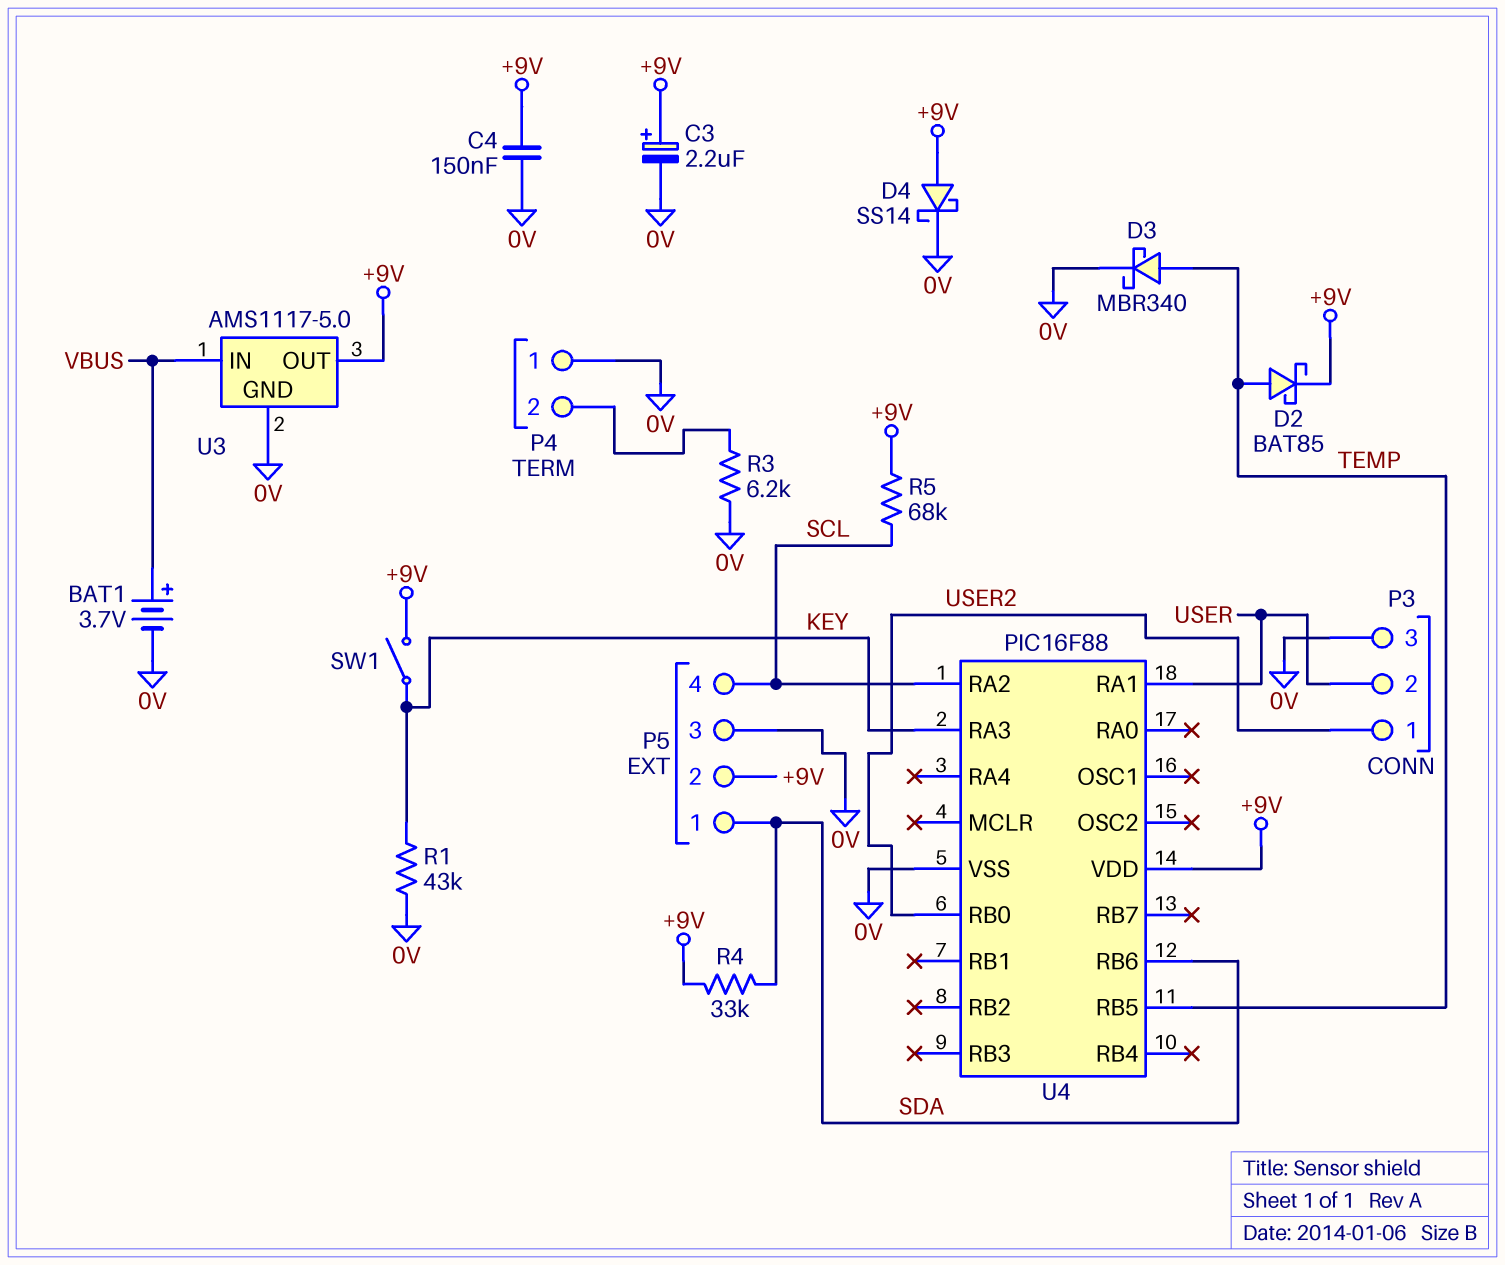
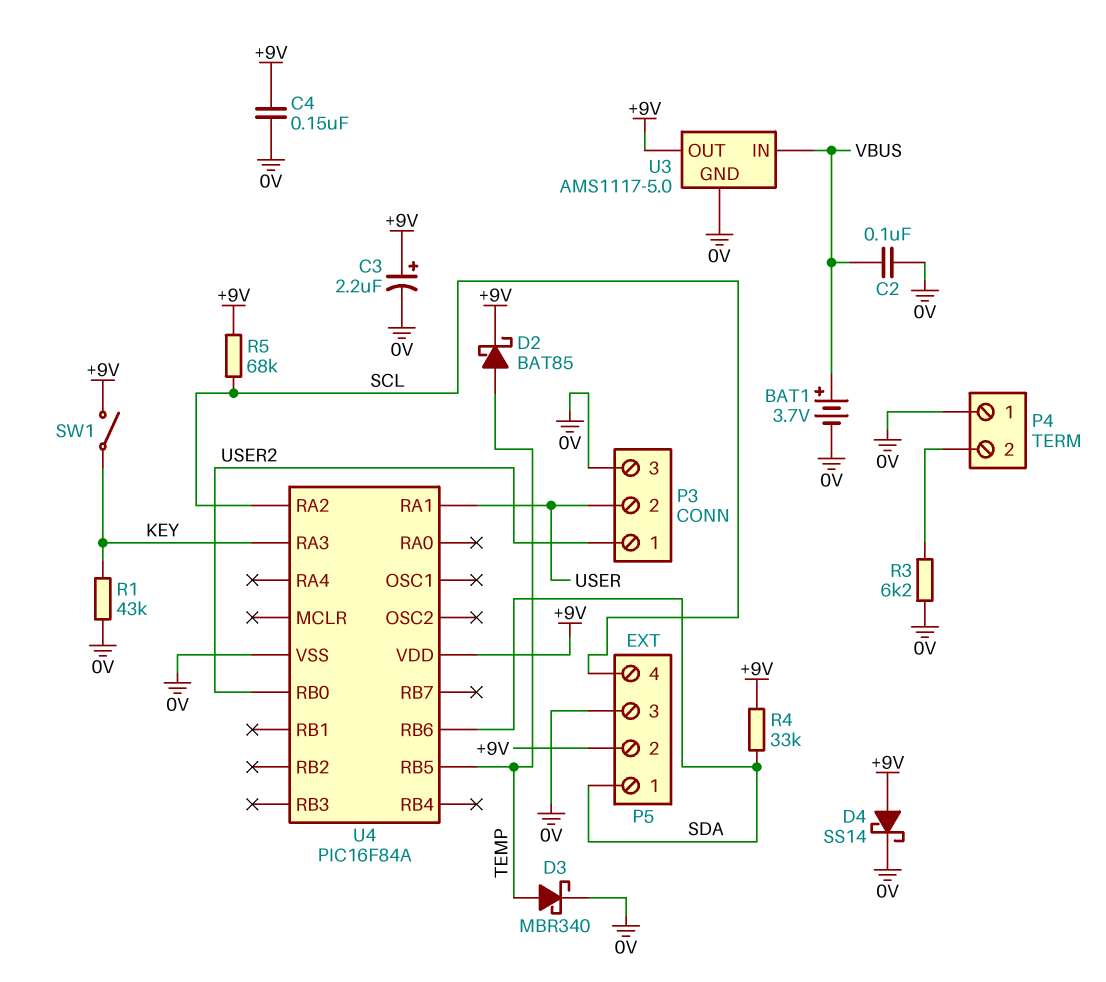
C2: none -> 100nF (0V, VBUS)
U4: PIC16F88 -> PIC16F84A

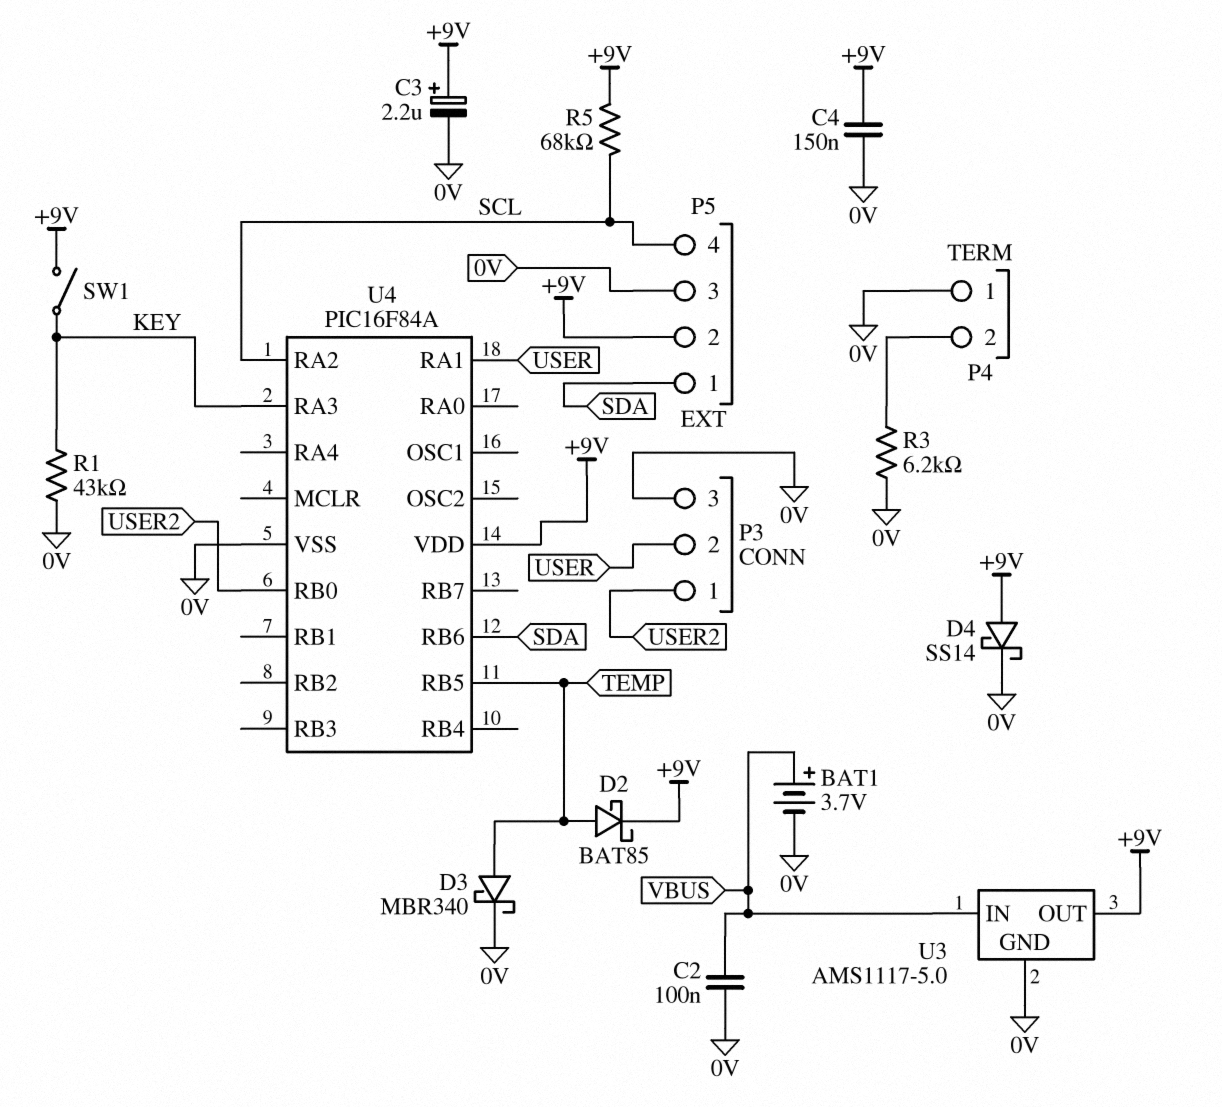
R4: 33k (+9V, SDA) -> none

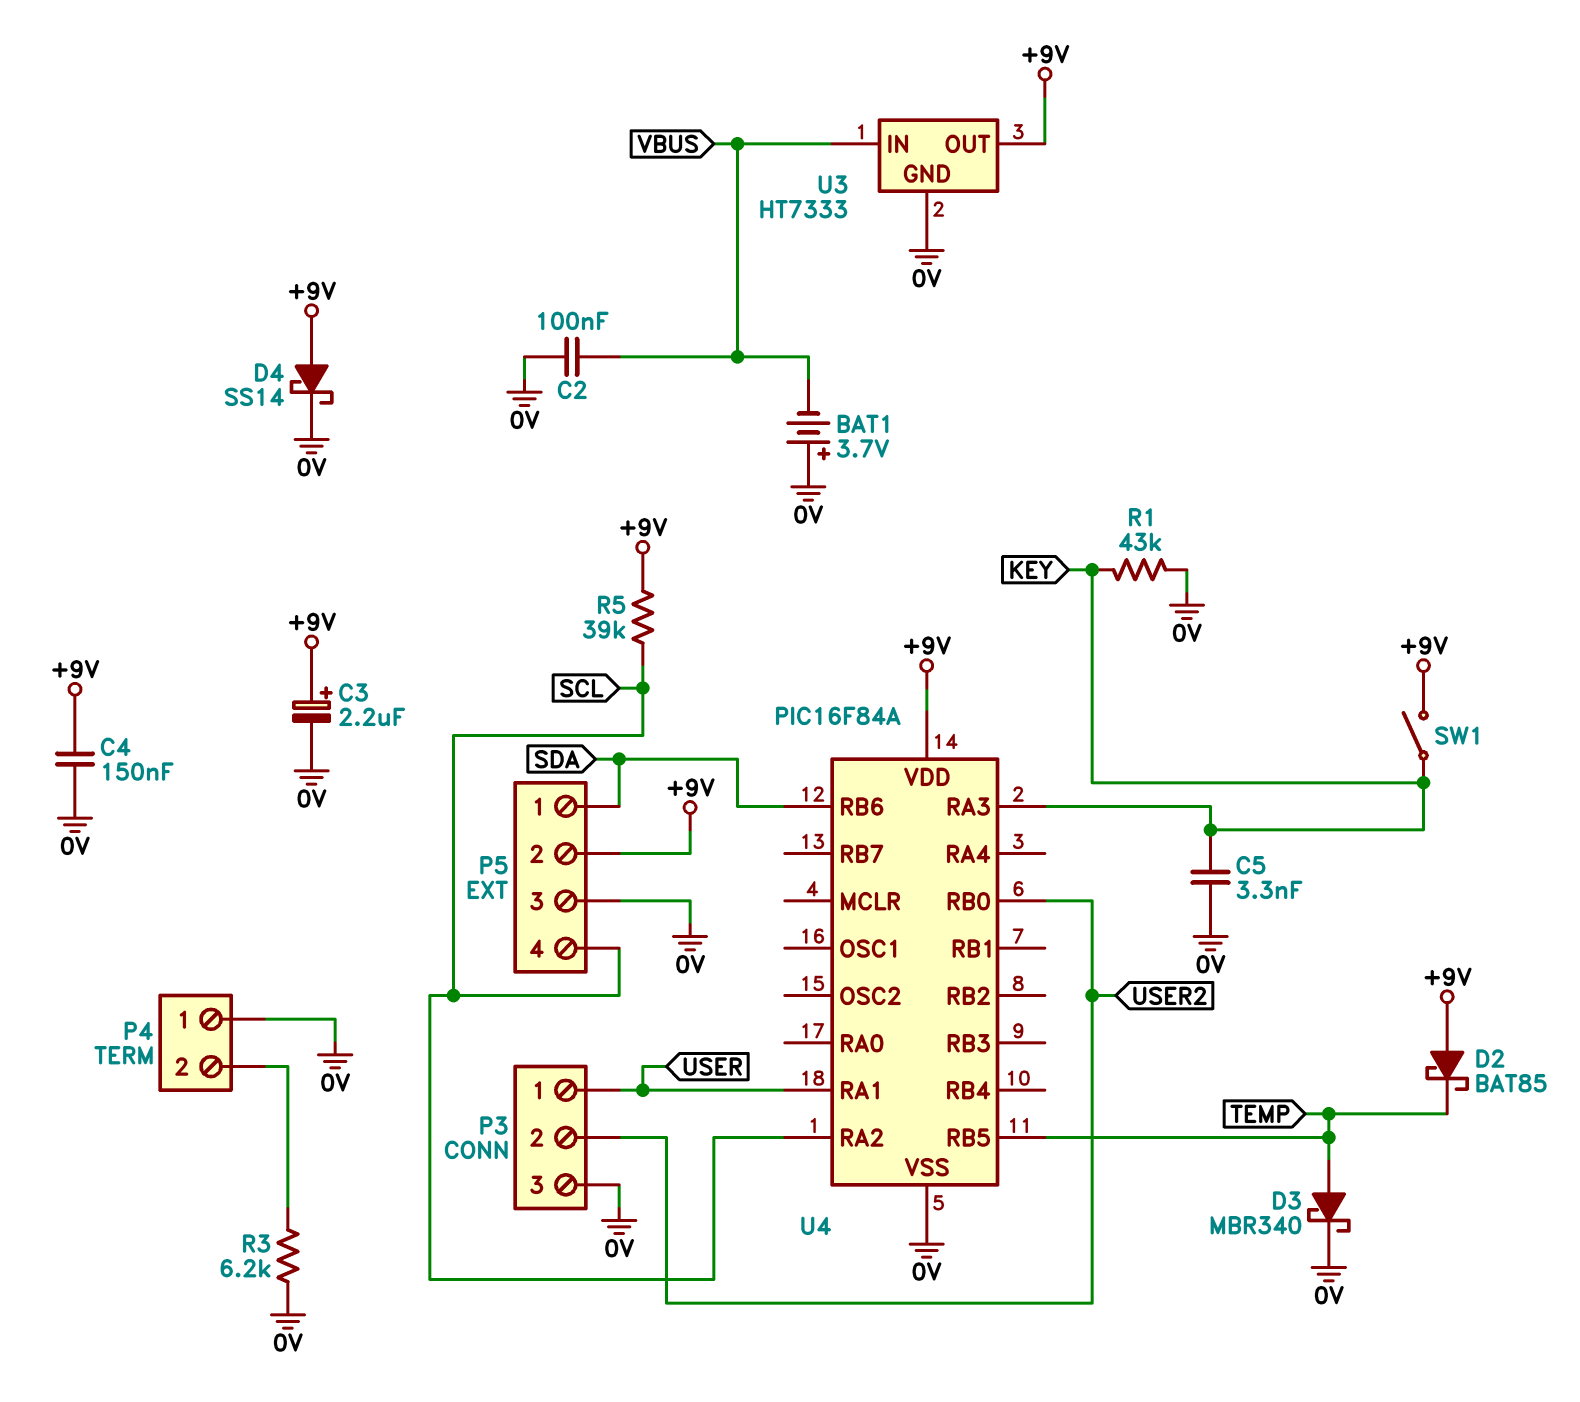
BAT1: 3.7V (plus VBUS, minus 0V) -> 3.7V (plus 0V, minus VBUS)
C5: none -> 3.3nF (0V, KEY)
D2: schottky BAT85 (A TEMP, K +9V) -> schottky BAT85 (A +9V, K TEMP)
P3 pin 1: USER2 -> USER
P3 pin 2: USER -> USER2
R5: 68k (+9V, SCL) -> 39k (+9V, SCL)
U3: AMS1117-5.0 -> HT7333

